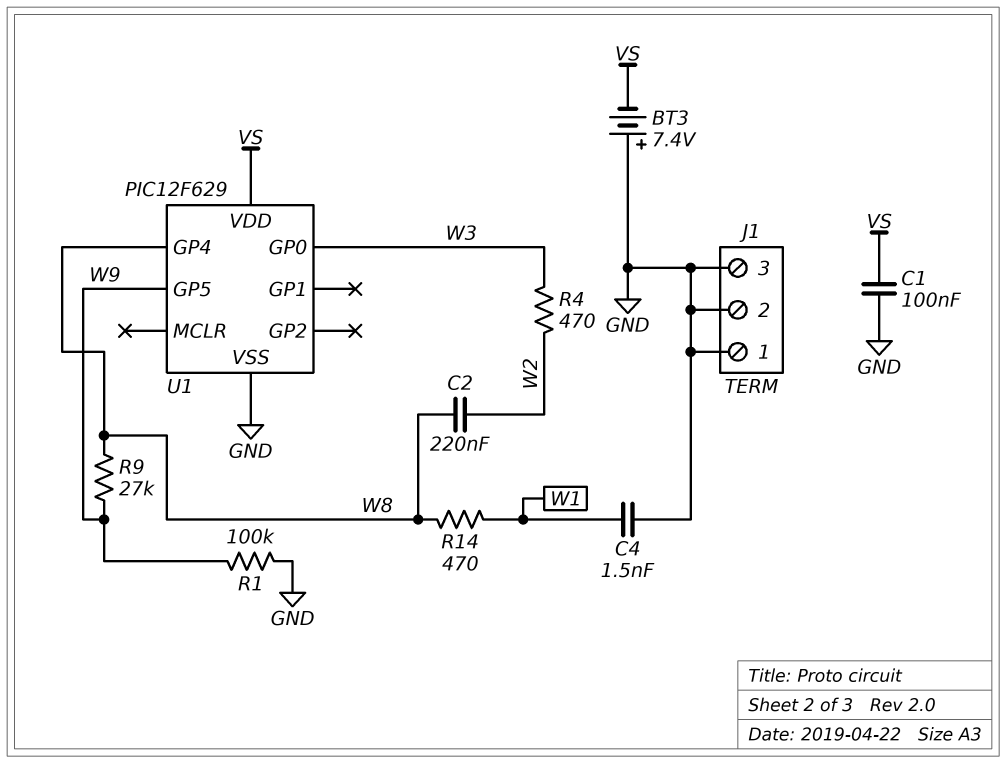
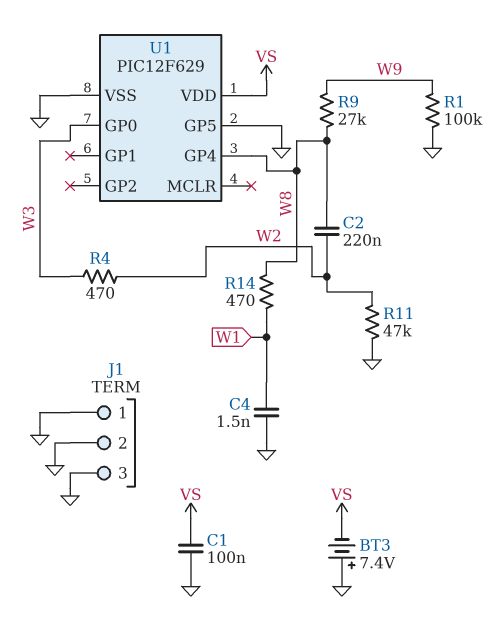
R11: none -> 47k (GND, W2)
U1 pin GP5: W9 -> GND

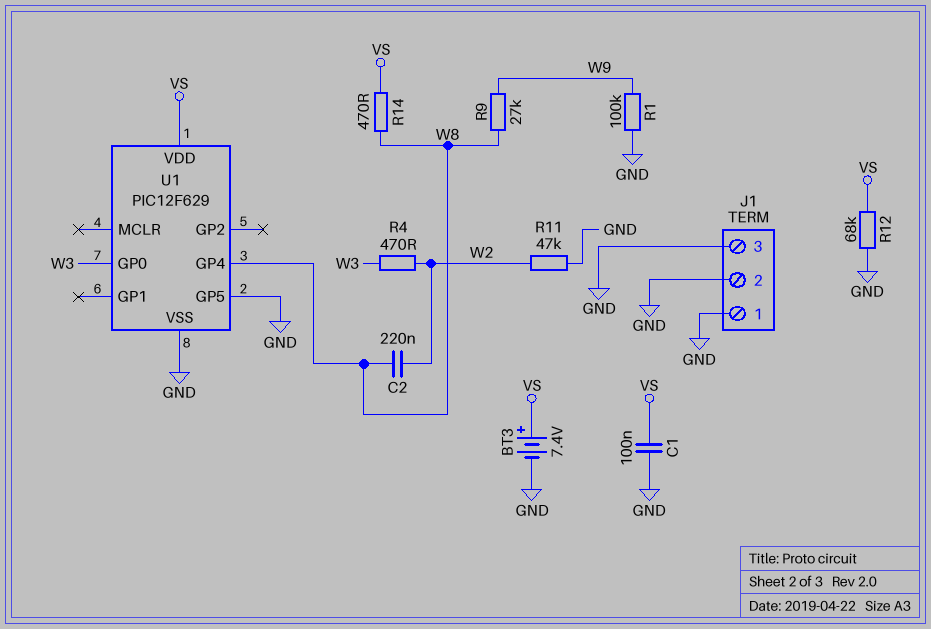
BT3: 7.4V (plus GND, minus VS) -> 7.4V (plus VS, minus GND)
C4: 1.5nF (GND, W1) -> none
R12: none -> 68k (GND, VS)
R14: 470 (W1, W8) -> 470 (VS, W8)

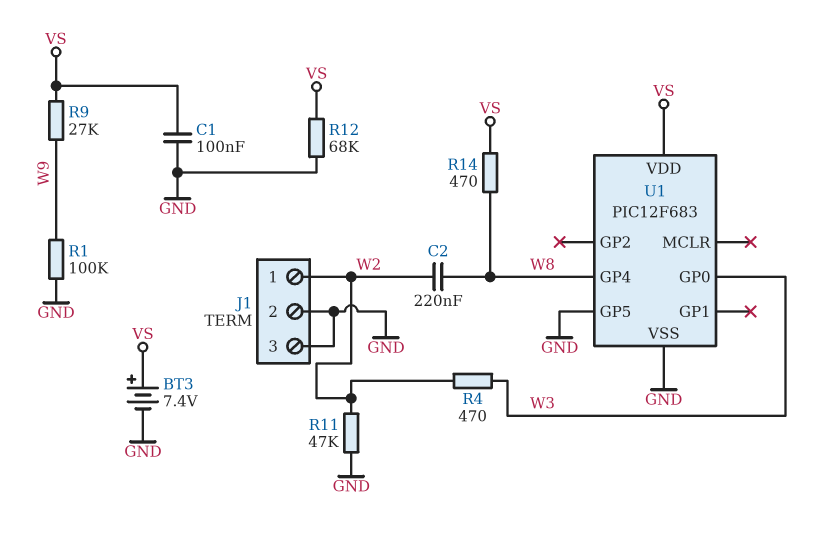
J1 pin 1: GND -> W2
R9: 27k (W8, W9) -> 27k (VS, W9)
U1: PIC12F629 -> PIC12F683

